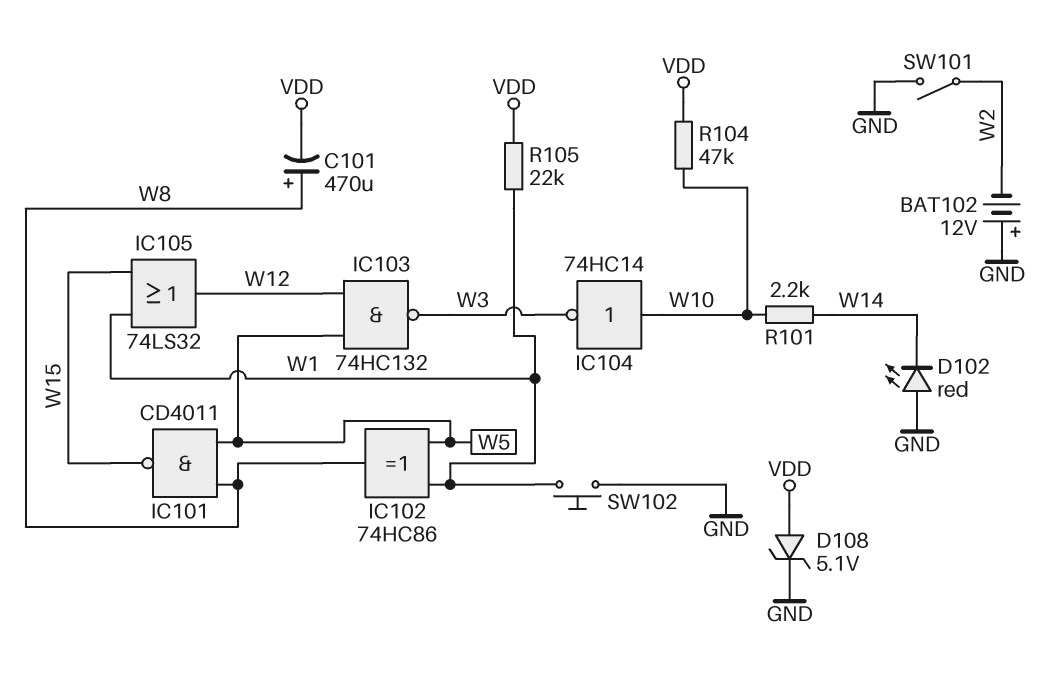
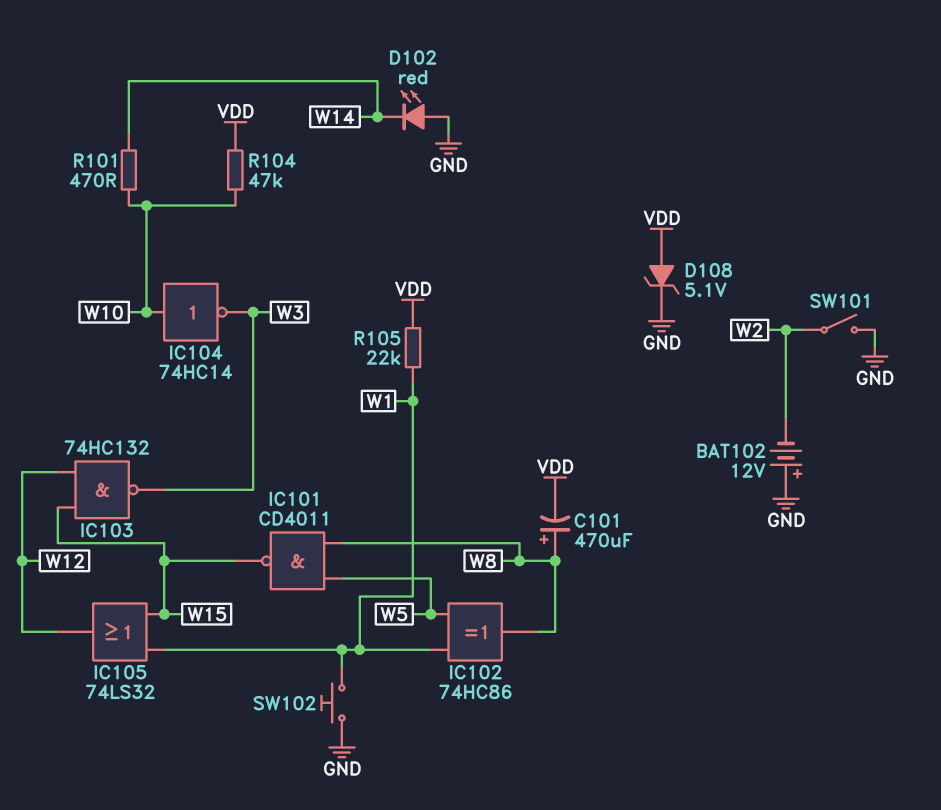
IC103: NAND 74HC132 (in W5, in W12, out W3) -> NAND 74HC132 (in W12, in W15, out W3)
R101: 2.2k (W10, W14) -> 470 (W10, W14)

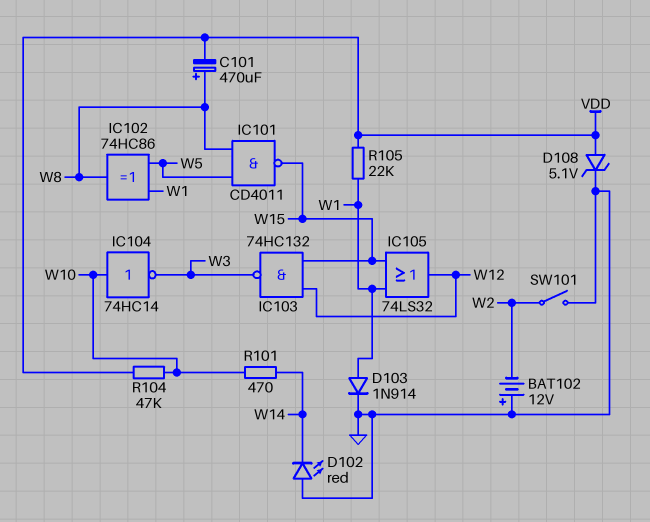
D103: none -> diode 1N914 (A W1, K GND)
SW102: button (GND, W1) -> none

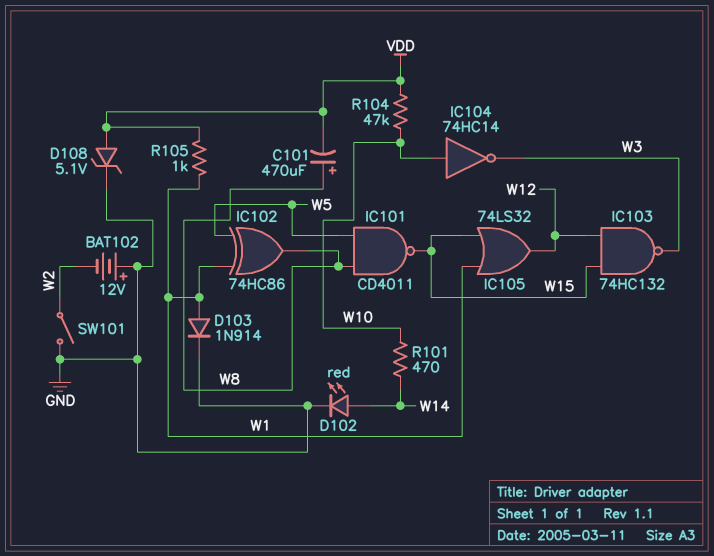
D102: LED red (A GND, K W14) -> LED red (A W14, K GND)
R105: 22k (VDD, W1) -> 1k (VDD, W1)

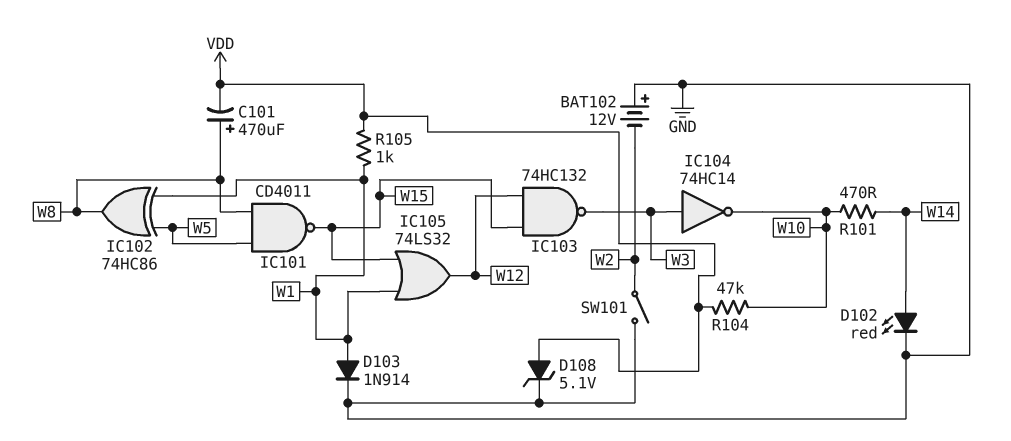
IC104: NOT 74HC14 (in W10, out W3) -> NOT 74HC14 (in W3, out W10)

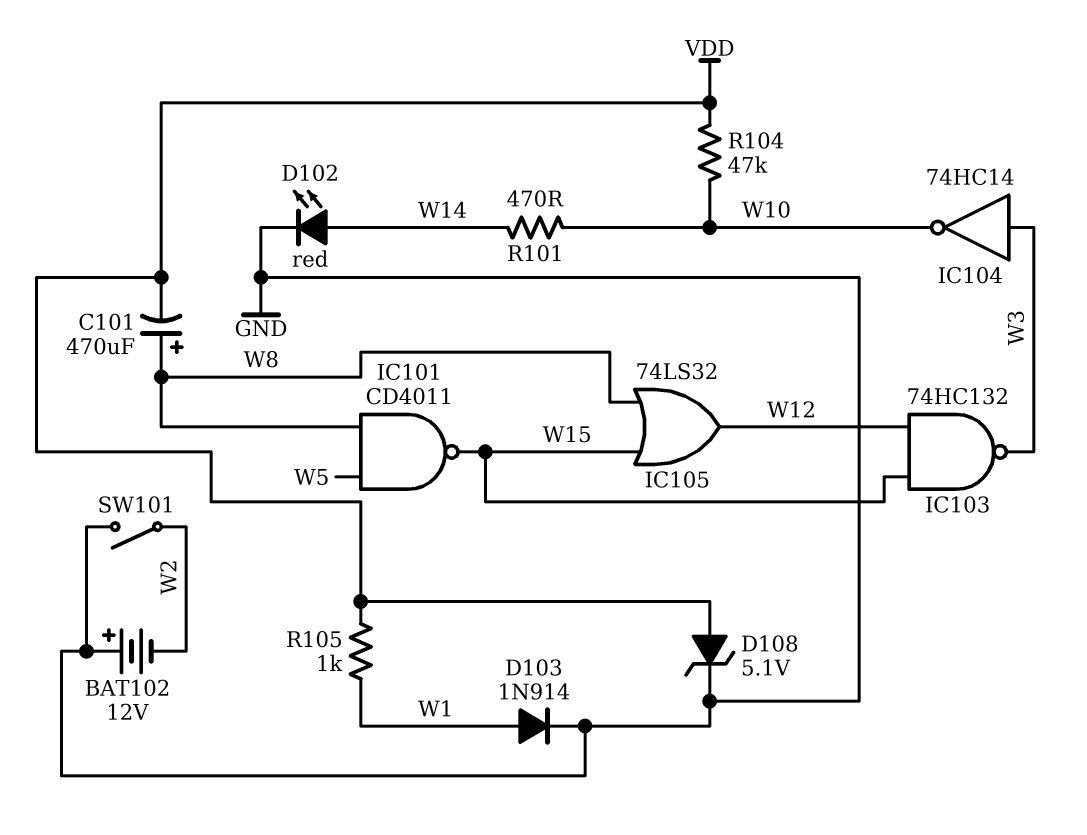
IC102: XOR 74HC86 (in W1, in W5, out W8) -> none
IC105: OR 74LS32 (in W1, in W15, out W12) -> OR 74LS32 (in W8, in W15, out W12)

